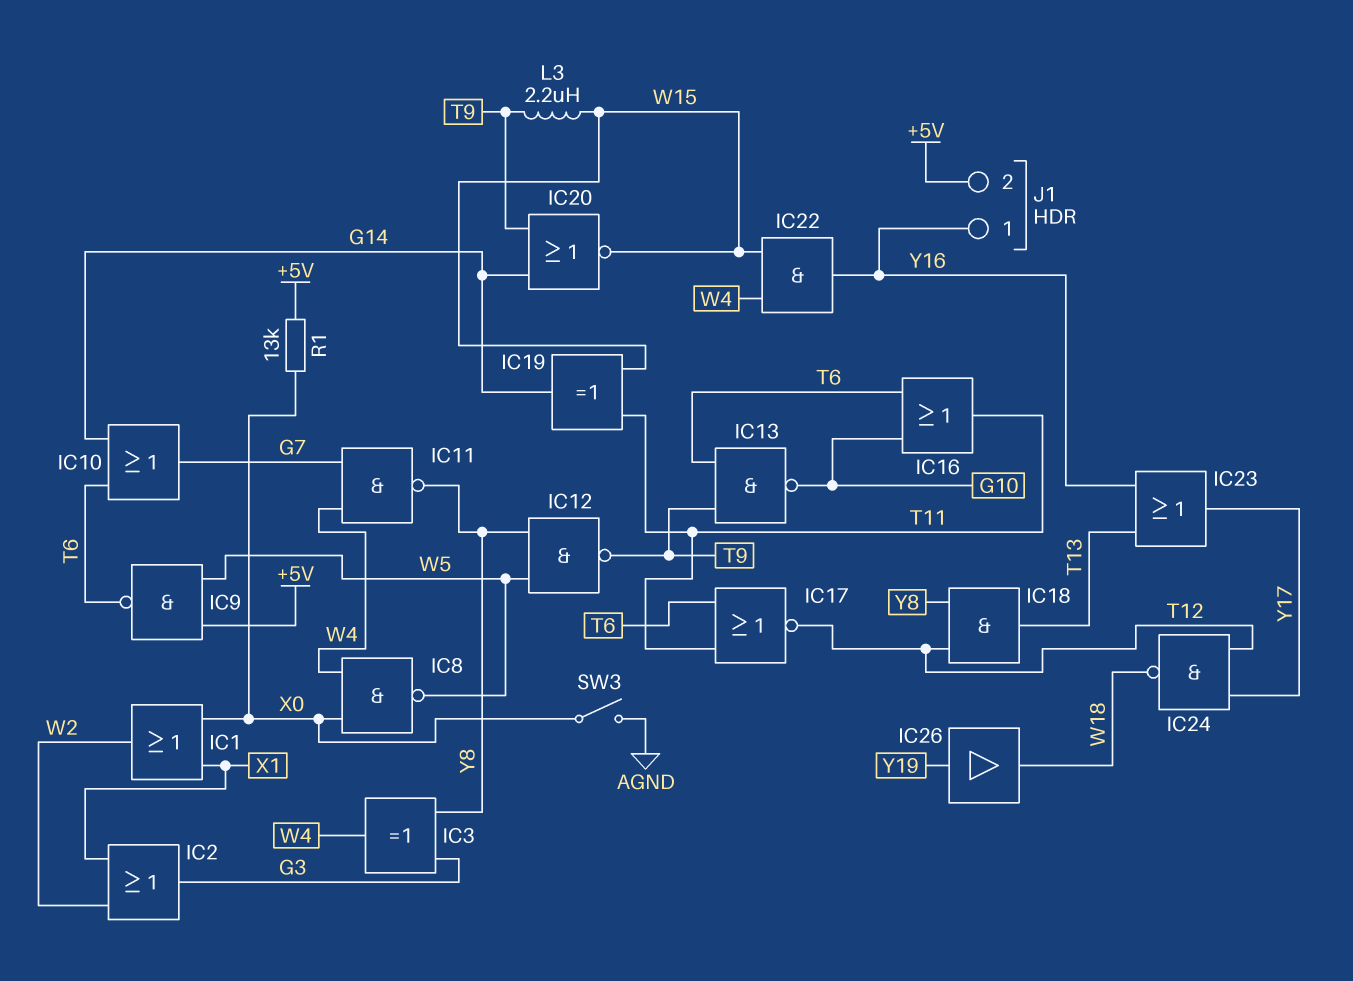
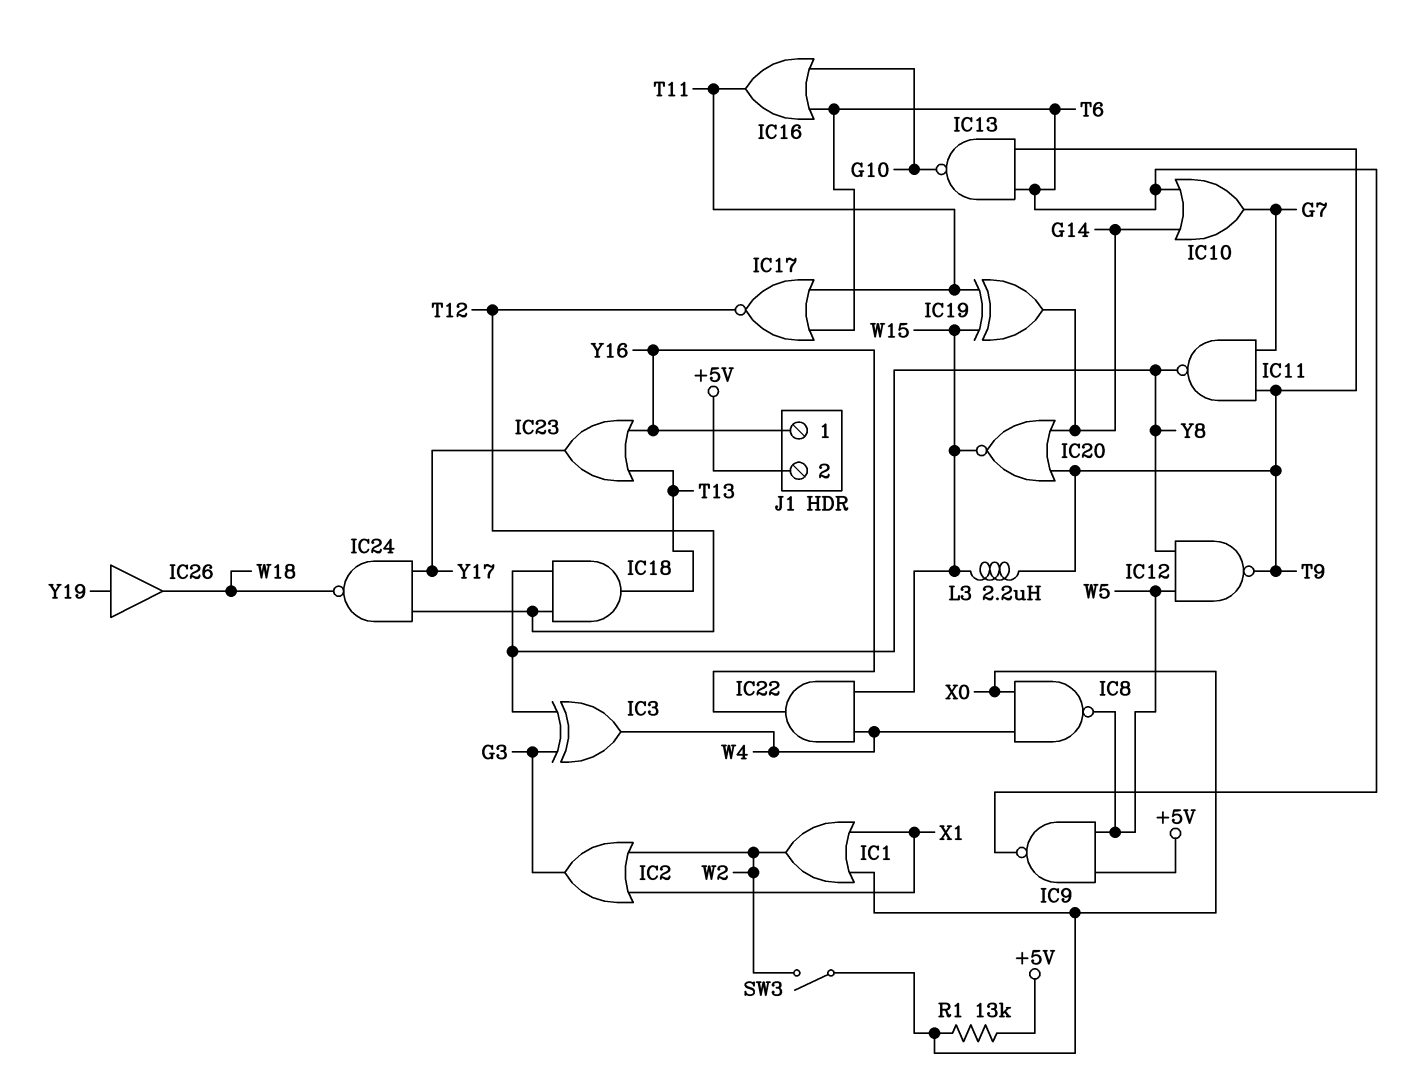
IC11: NAND (in G7, in W4, out Y8) -> NAND (in G7, in T9, out Y8)
SW3: switch (AGND, X0) -> switch (W2, X0)

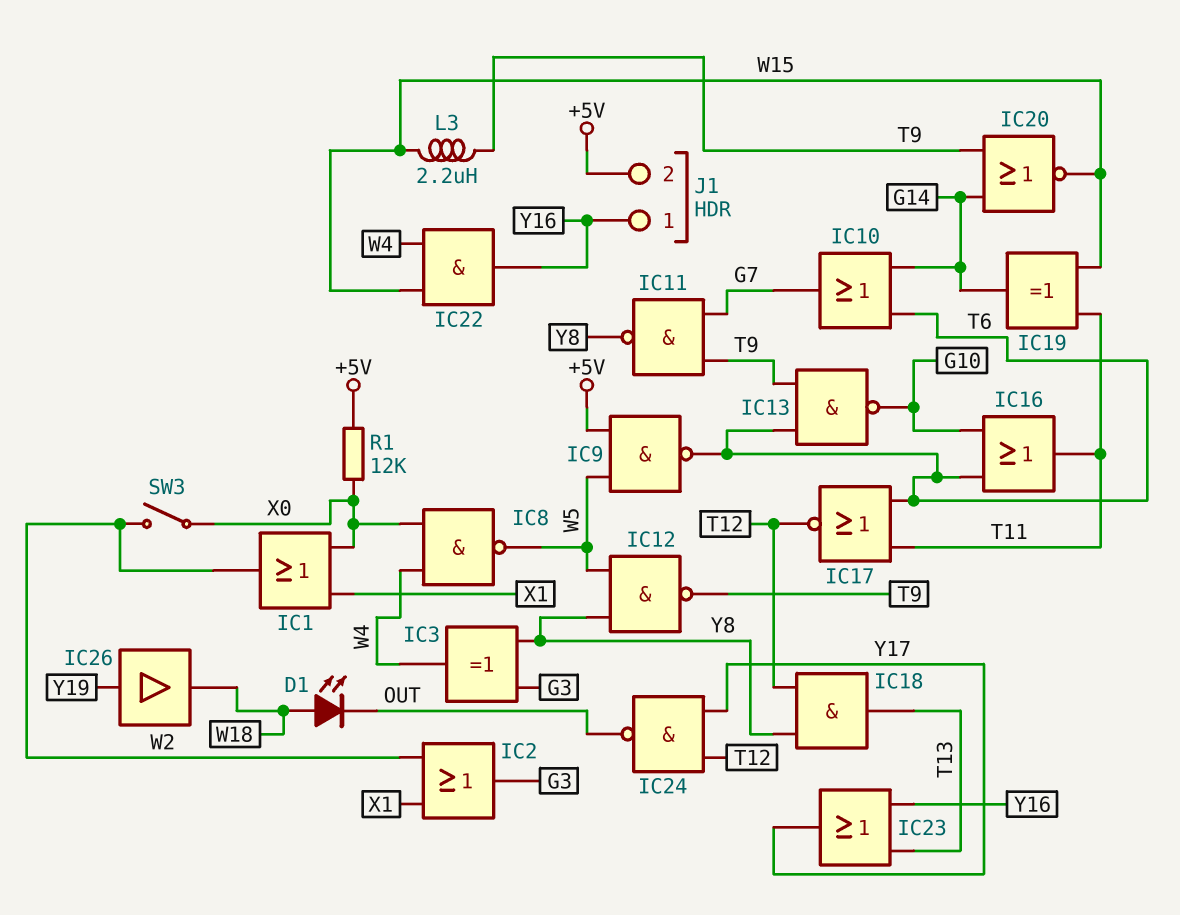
D1: none -> LED (A W18, K OUT)
IC24: NAND (in T12, in Y17, out W18) -> NAND (in T12, in Y17, out OUT)
R1: 13k (+5V, X0) -> 12k (+5V, X0)

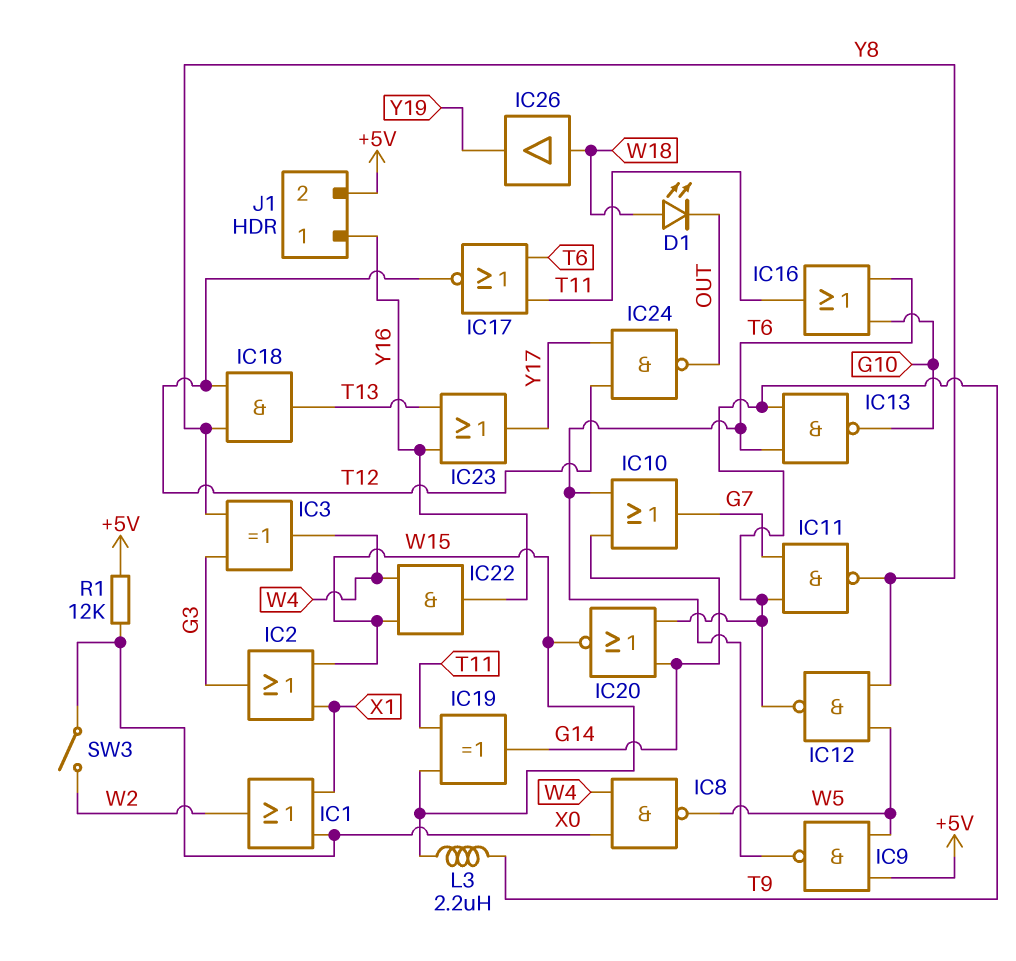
IC2: OR (in W2, in X1, out G3) -> OR (in W15, in X1, out G3)
IC26: buffer (in Y19, out W18) -> buffer (in W18, out Y19)

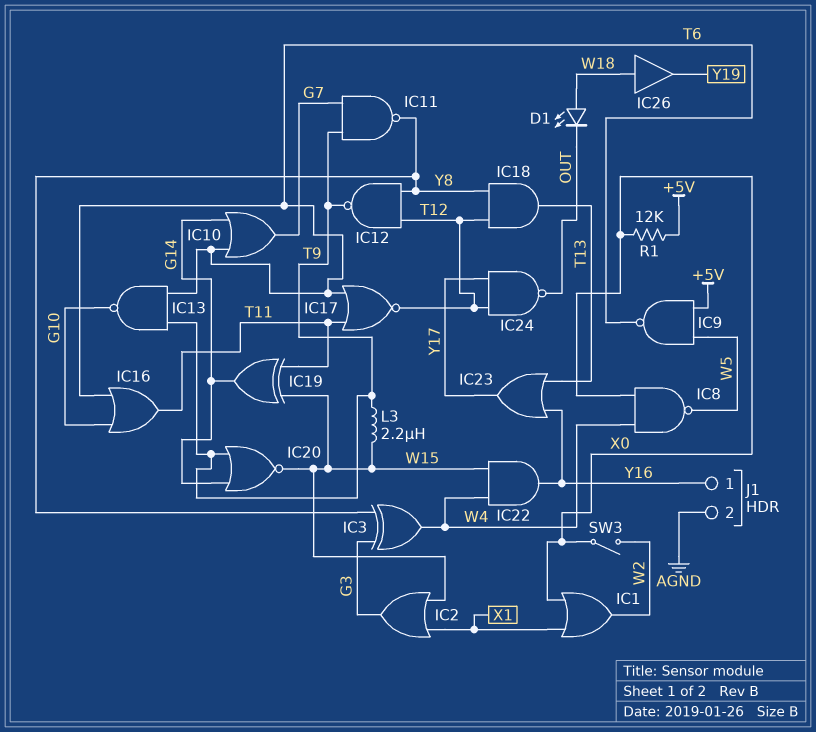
IC12: NAND (in W5, in Y8, out T9) -> NAND (in T12, in Y8, out T9)
J1 pin 2: +5V -> AGND

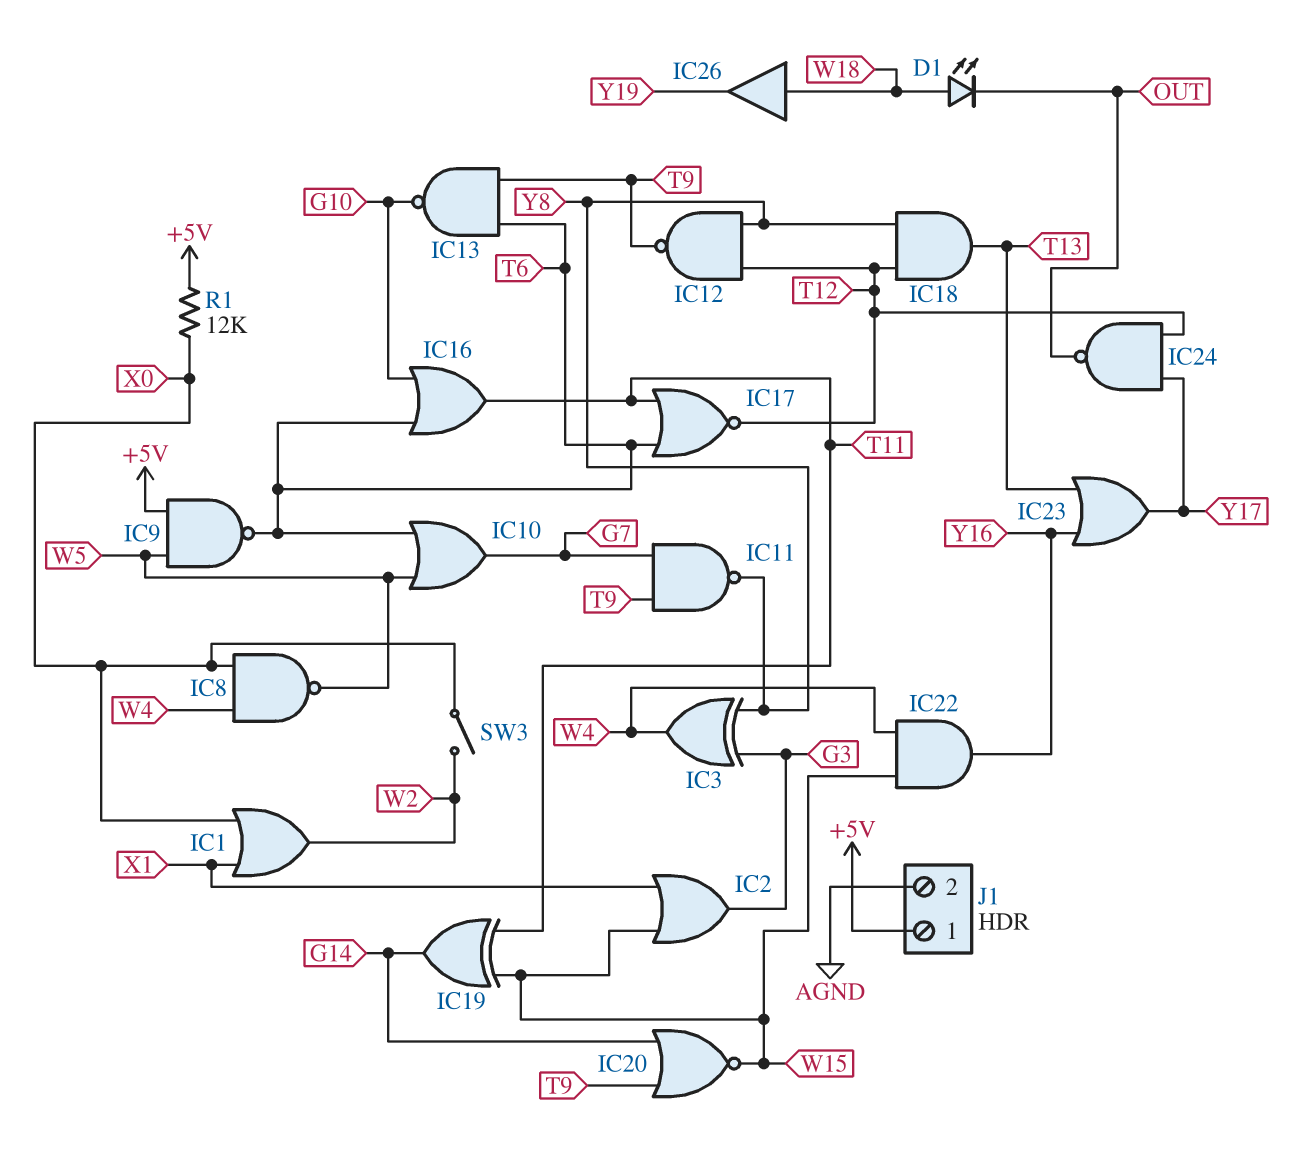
IC10: OR (in G14, in T6, out G7) -> OR (in T6, in W5, out G7)
J1 pin 1: Y16 -> +5V
L3: 2.2uH (T9, W15) -> none

